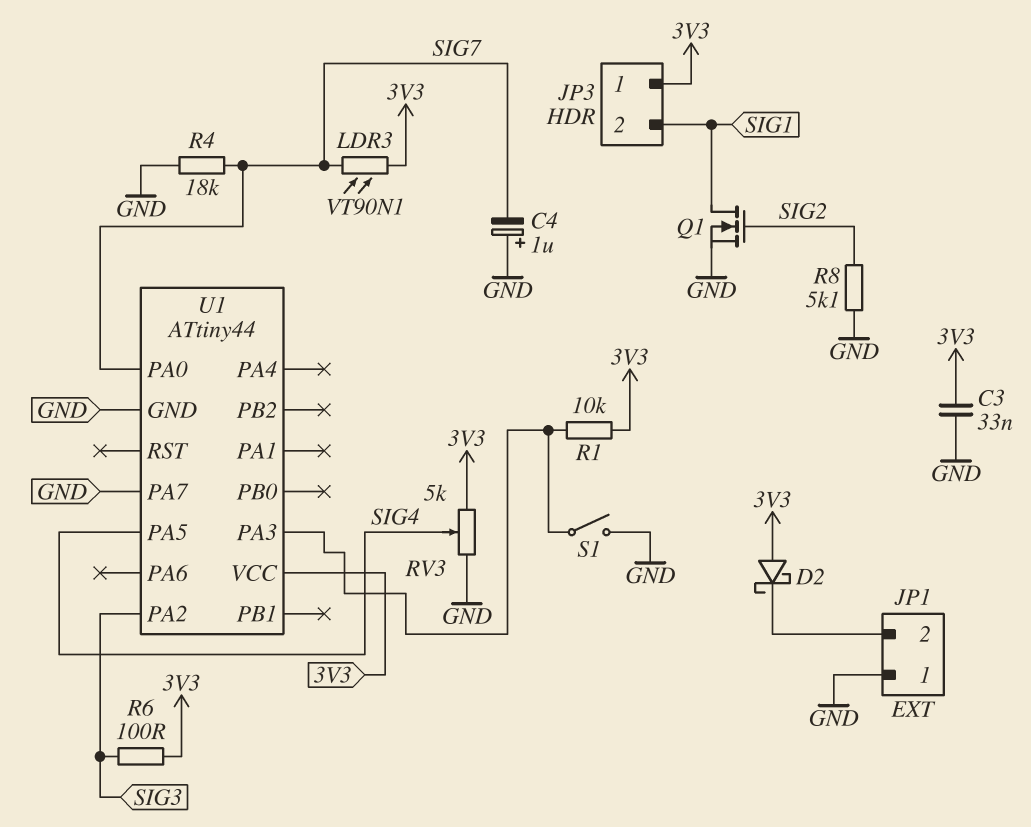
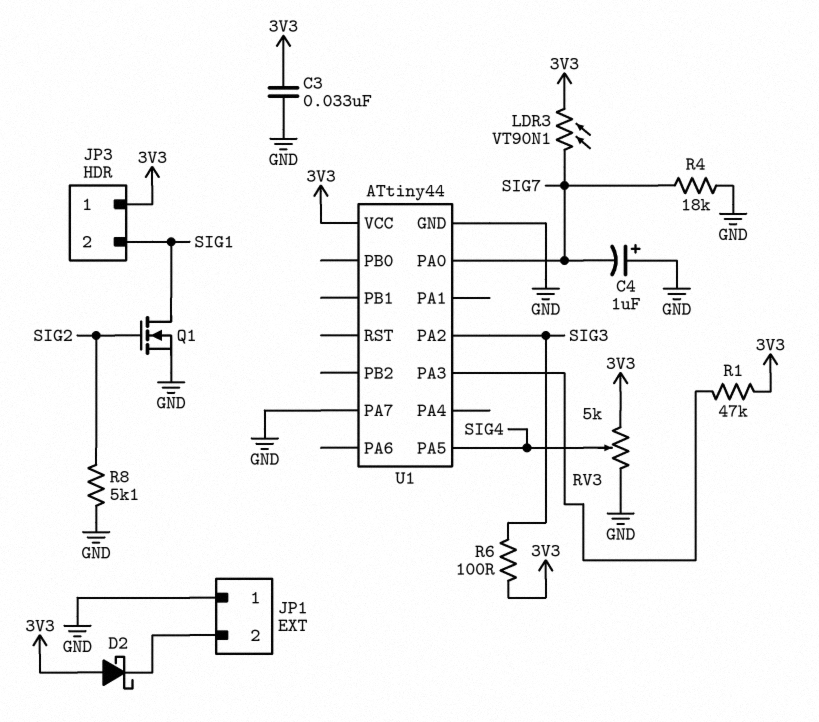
R1: 10k (3V3, U1/PA3) -> 47k (3V3, U1/PA3)
S1: switch (GND, U1/PA3) -> none

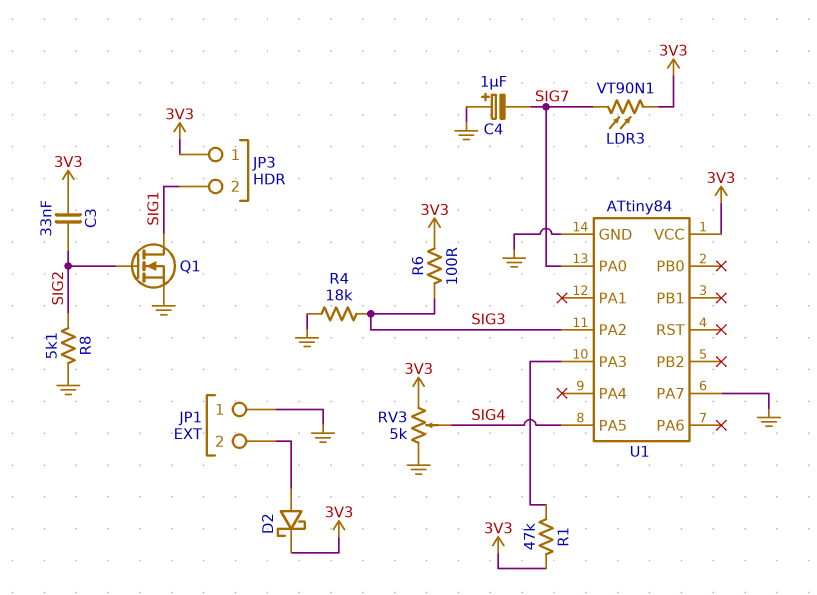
C3: 33nF (3V3, GND) -> 33nF (3V3, SIG2)
D2: schottky (A 3V3, K JP1/2) -> schottky (A JP1/2, K 3V3)
R4: 18k (GND, SIG7) -> 18k (GND, SIG3)
U1: ATtiny44 -> ATtiny84

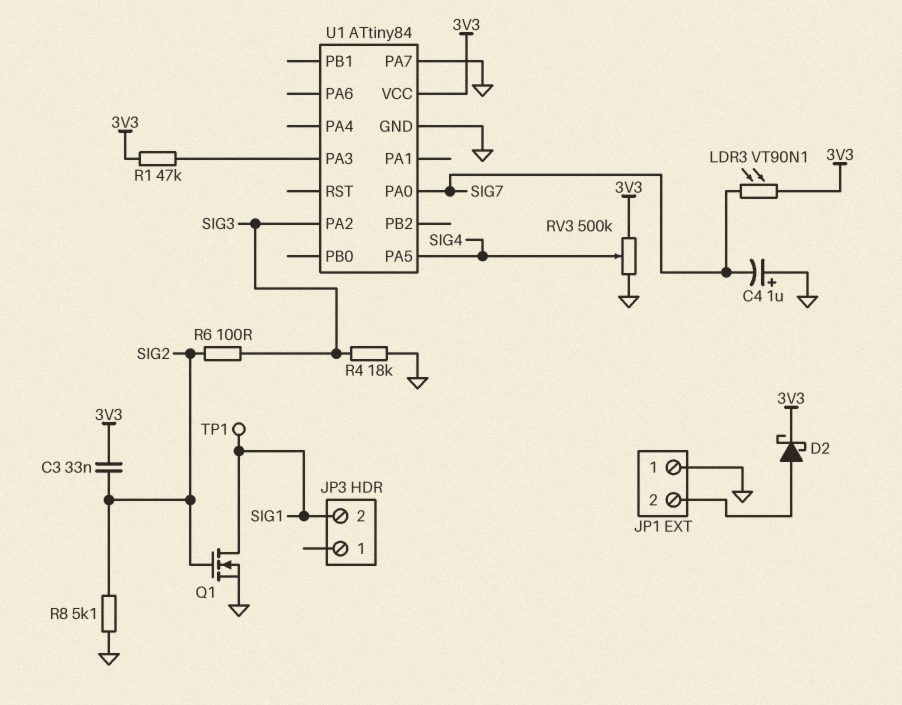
JP3 pin 1: 3V3 -> none
R6: 100 (3V3, SIG3) -> 100 (SIG2, SIG3)
RV3: 5k (3V3, GND, wiper SIG4) -> 500k (3V3, GND, wiper SIG4)
TP1: none -> test point (SIG1)

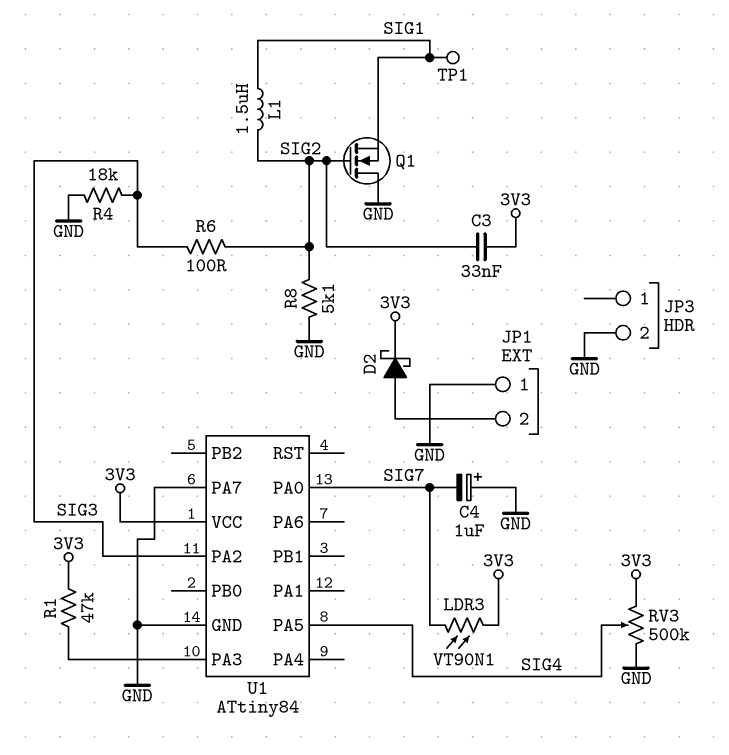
JP3 pin 2: SIG1 -> GND
L1: none -> 1.5uH (SIG1, SIG2)
Q1: NMOS (G SIG2, D SIG1, S GND) -> NMOS (G SIG2, D GND, S SIG1)

